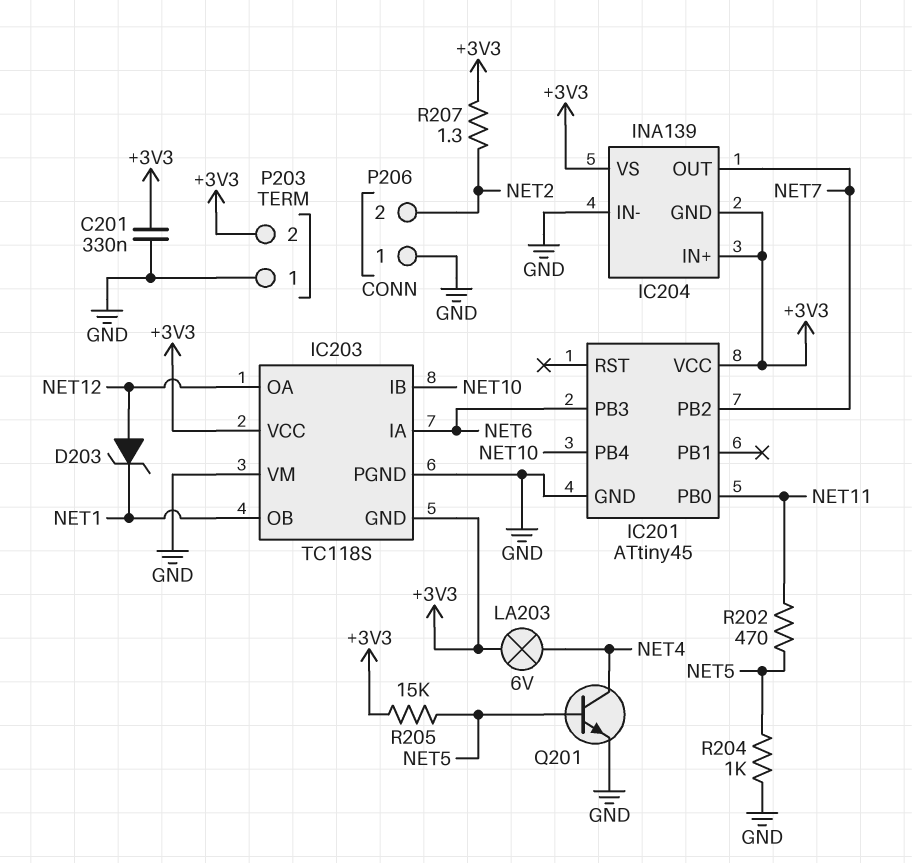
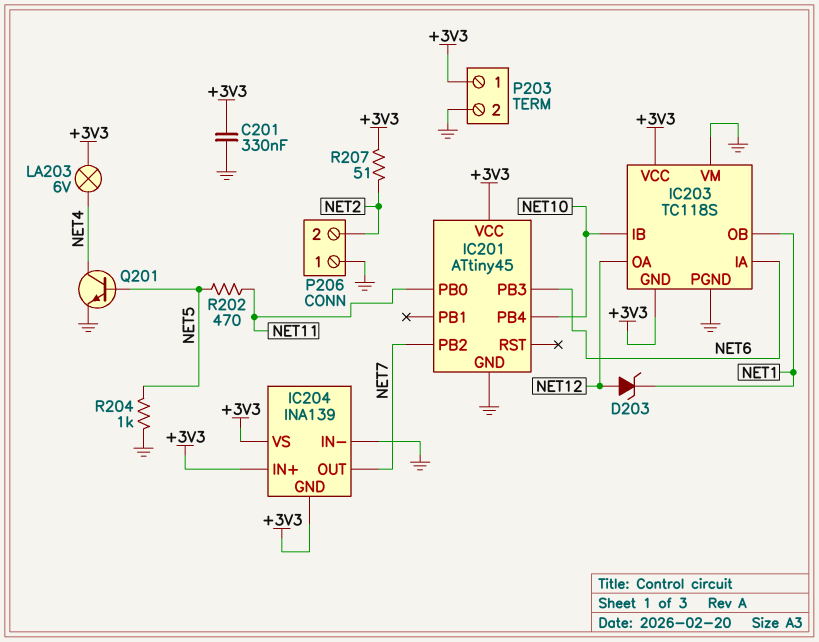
P203 pin 1: GND -> +3V3
P203 pin 2: +3V3 -> GND
R205: 15k (+3V3, NET5) -> none
R207: 1.3 (+3V3, NET2) -> 51 (+3V3, NET2)

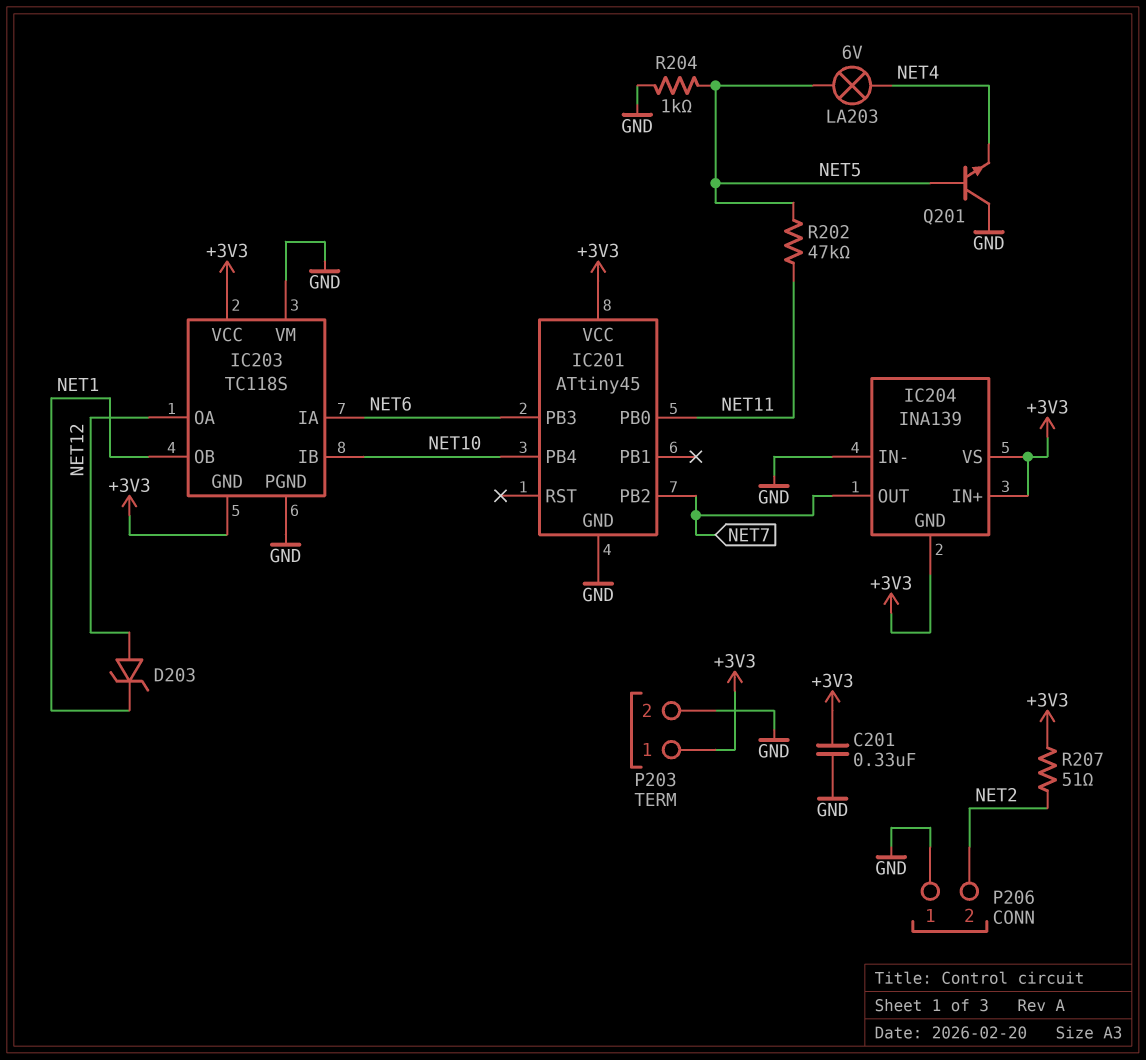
LA203: lamp 6V (+3V3, NET4) -> lamp 6V (NET4, NET5)
Q201: NPN (B NET5, C NET4, E GND) -> NPN (B NET5, C GND, E NET4)
R202: 470 (NET5, NET11) -> 47k (NET5, NET11)

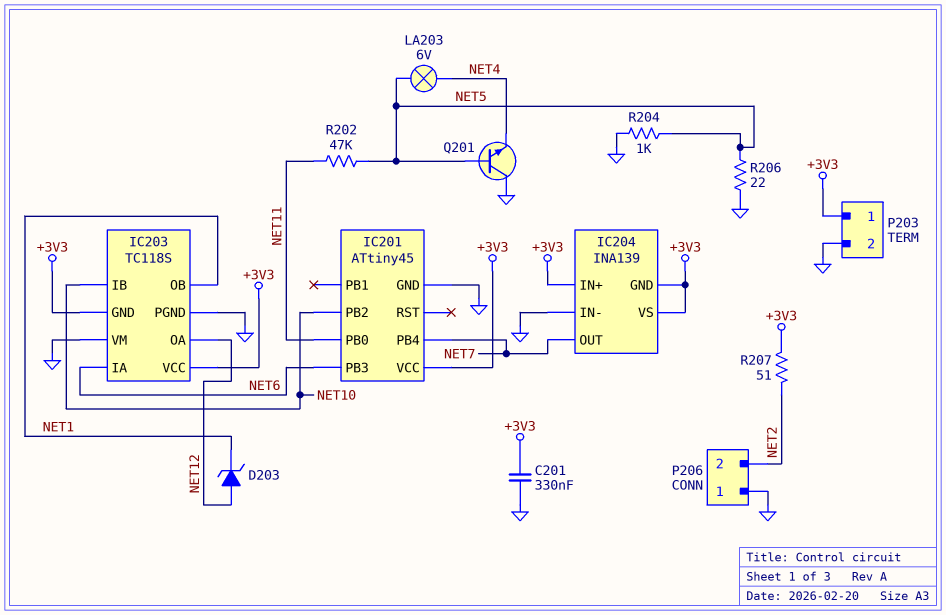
IC201 pin PB2: NET7 -> NET10
IC201 pin PB4: NET10 -> NET7
R206: none -> 22 (GND, NET5)

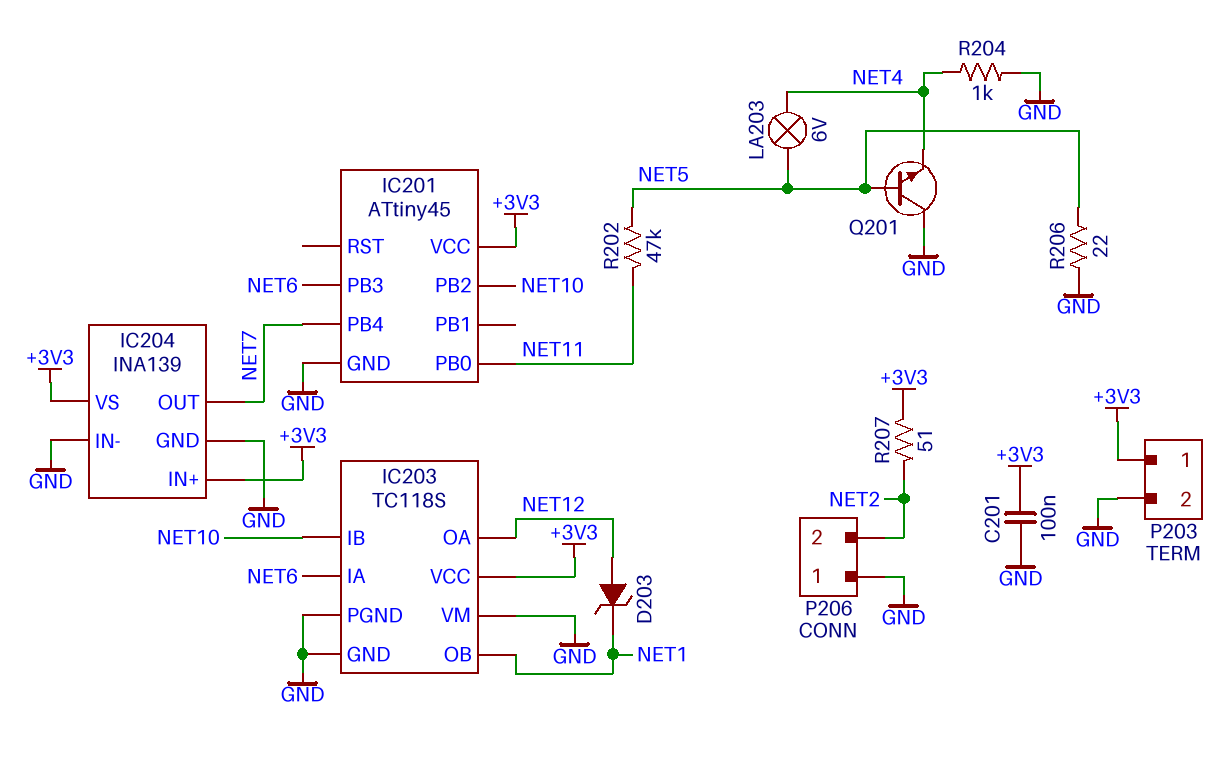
C201: 330nF (+3V3, GND) -> 100nF (+3V3, GND)
IC203 pin GND: +3V3 -> GND
IC204 pin GND: +3V3 -> GND
R204: 1k (GND, NET5) -> 1k (GND, NET4)

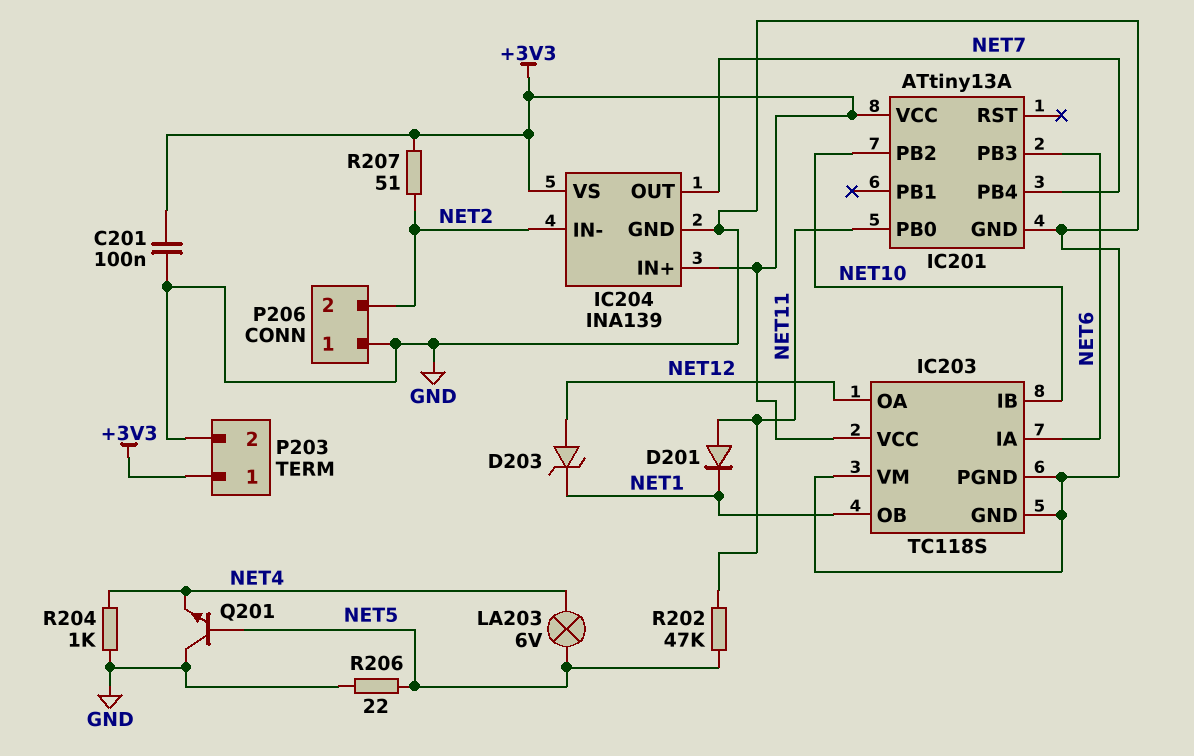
D201: none -> diode (A NET11, K NET1)
IC201: ATtiny45 -> ATtiny13A
IC204 pin IN-: GND -> NET2

